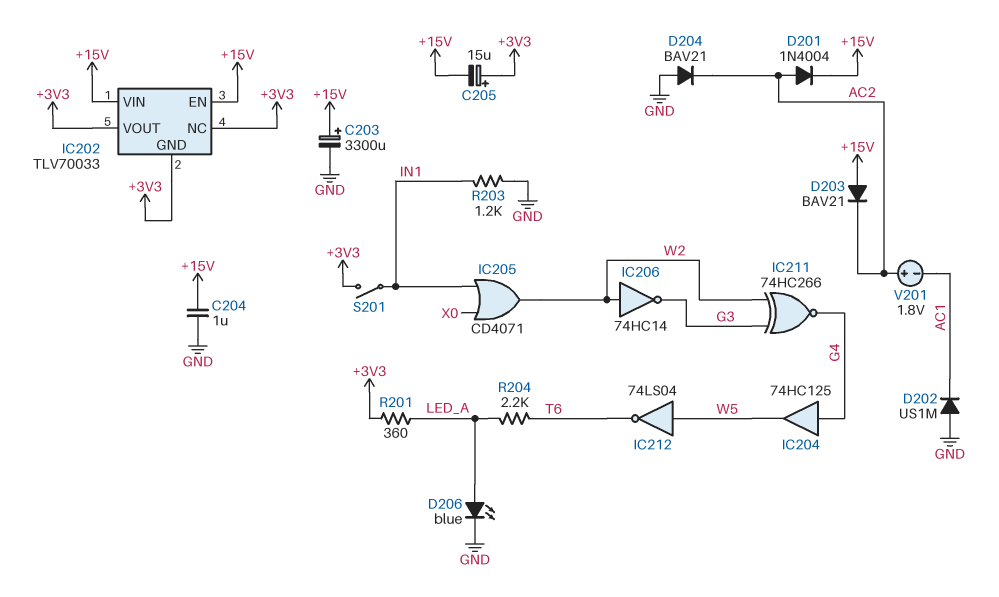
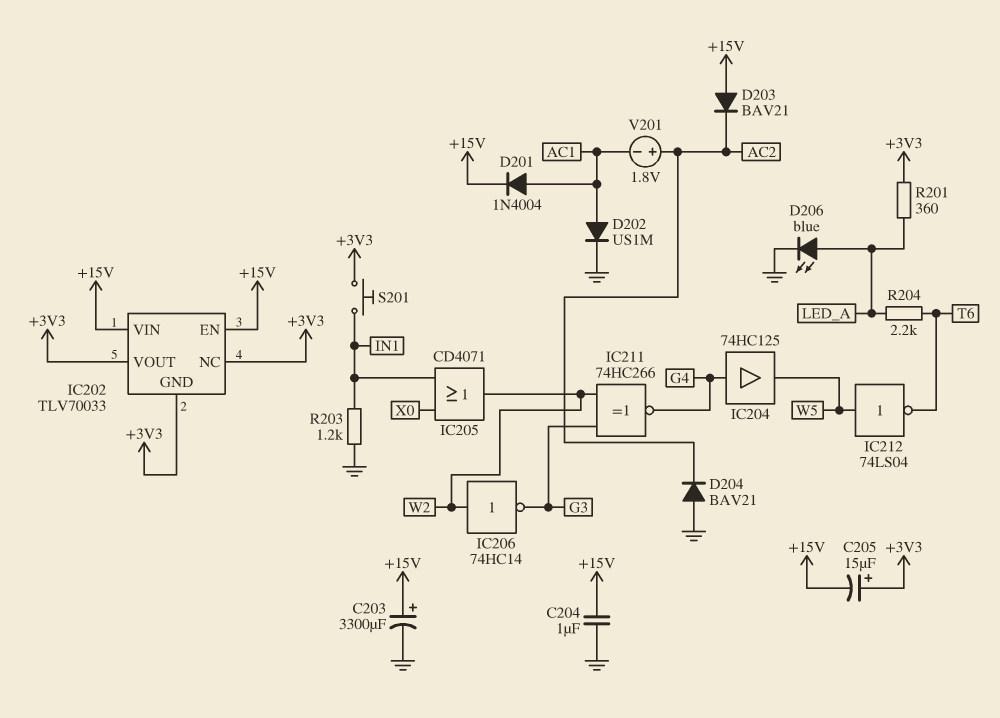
D201: diode 1N4004 (A AC2, K +15V) -> diode 1N4004 (A AC1, K +15V)
D202: diode US1M (A GND, K AC1) -> diode US1M (A AC1, K GND)
S201: switch (+3V3, IN1) -> button (+3V3, IN1)

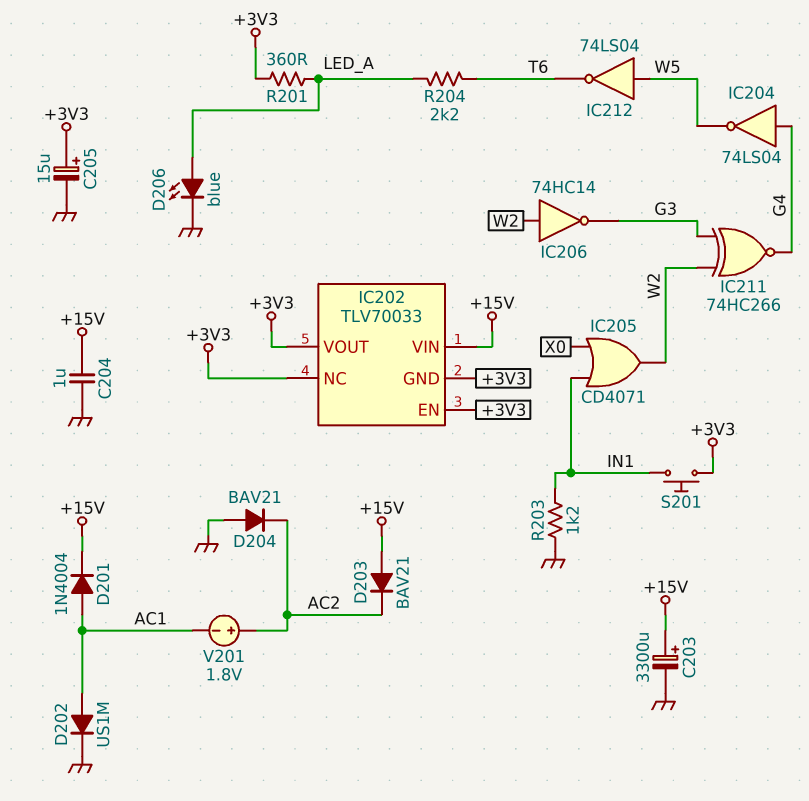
C205: 15uF (plus +3V3, minus +15V) -> 15uF (plus +3V3, minus GND)
IC202 pin EN: +15V -> +3V3
IC204: buffer 74HC125 (in G4, out W5) -> NOT 74LS04 (in G4, out W5)

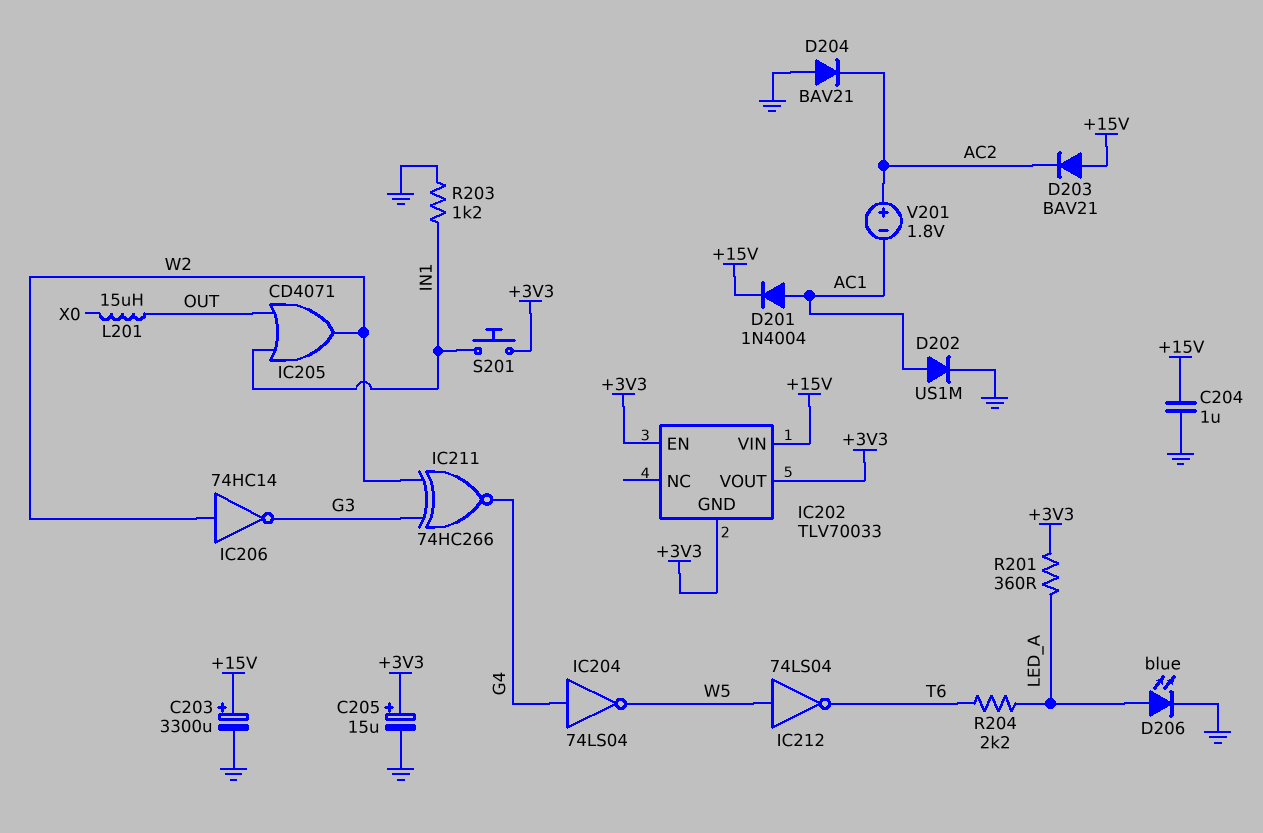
IC202 pin NC: +3V3 -> none
IC205: OR CD4071 (in IN1, in X0, out W2) -> OR CD4071 (in IN1, in OUT, out W2)
L201: none -> 15uH (OUT, X0)

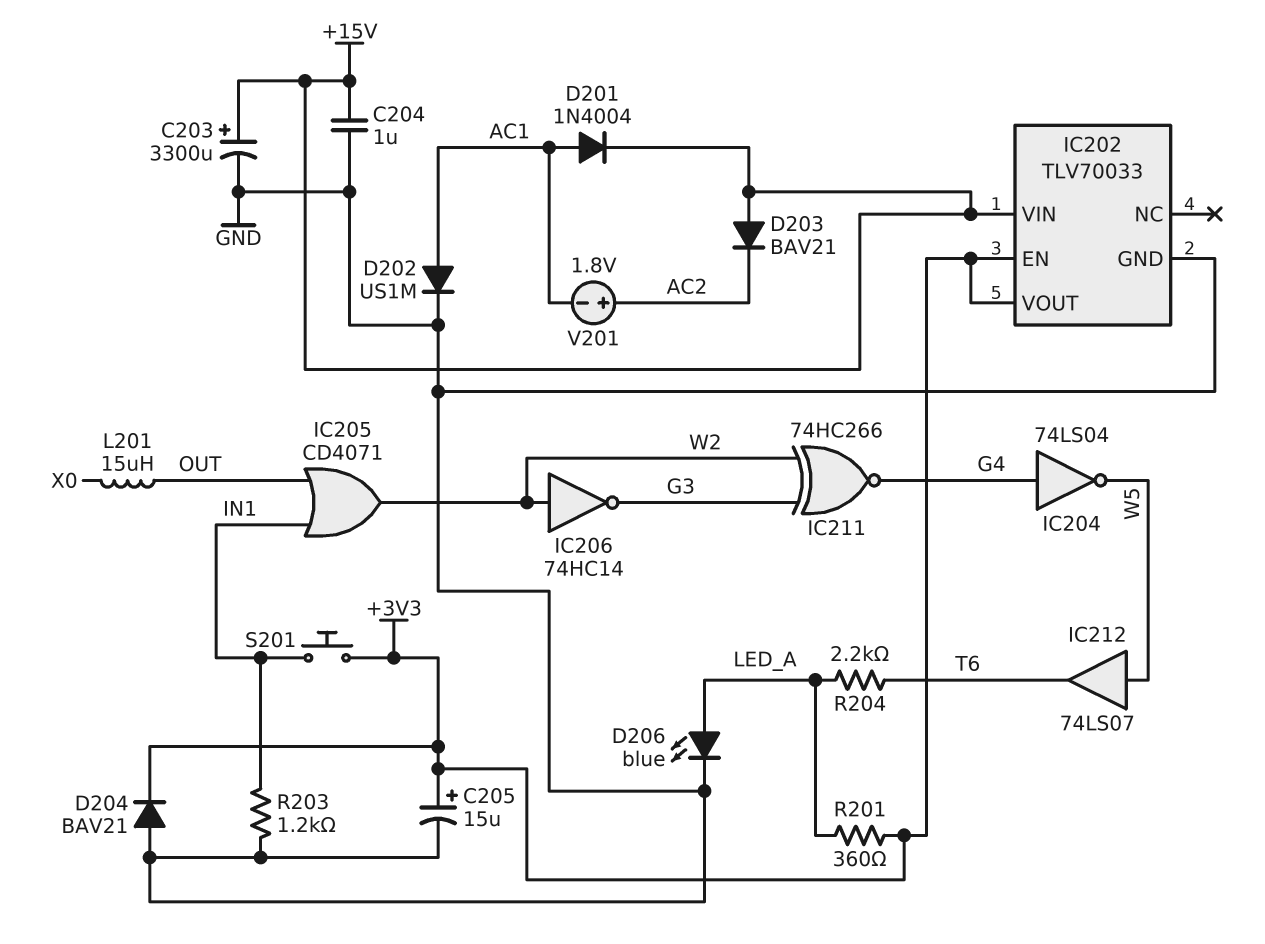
D204: diode BAV21 (A GND, K AC2) -> diode BAV21 (A GND, K +3V3)
IC202 pin GND: +3V3 -> GND
IC212: NOT 74LS04 (in W5, out T6) -> buffer 74LS07 (in W5, out T6)

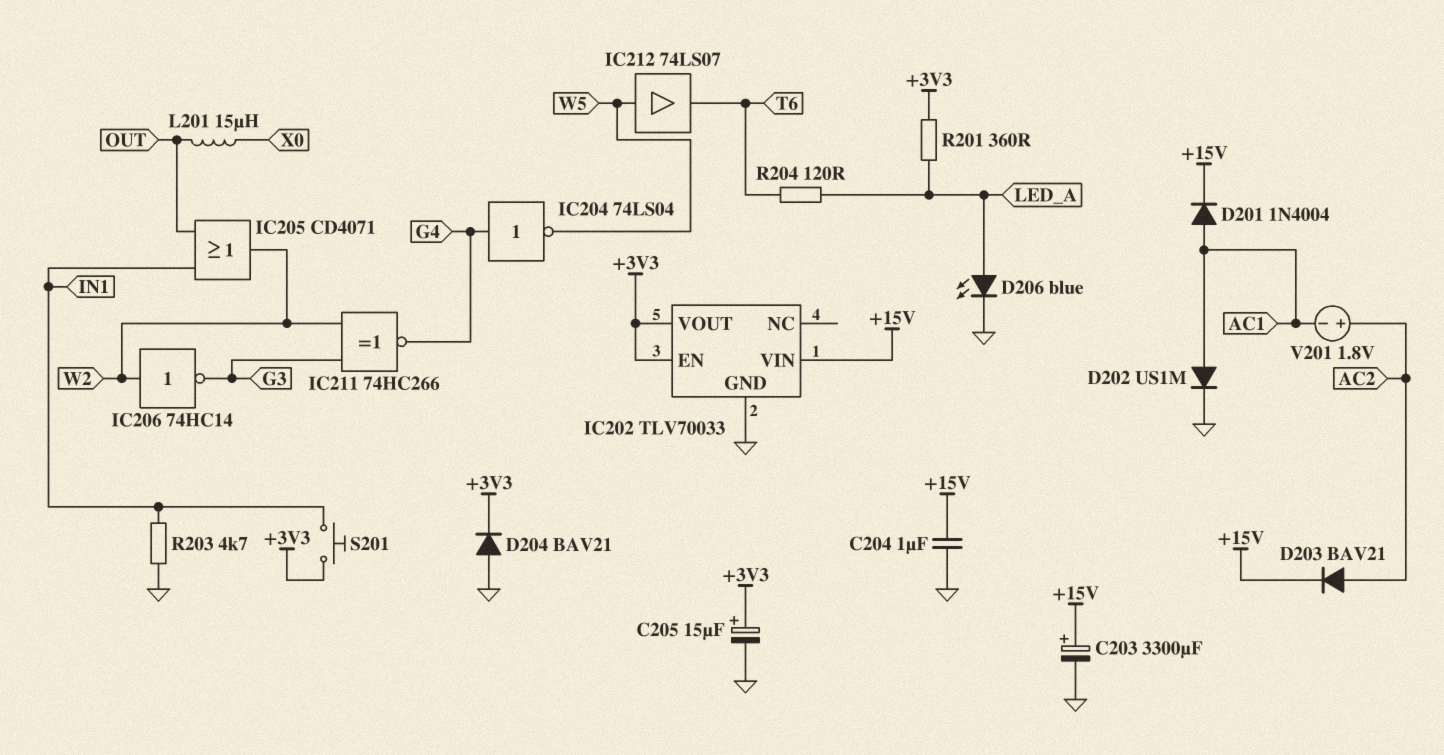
D203: diode BAV21 (A +15V, K AC2) -> diode BAV21 (A AC2, K +15V)
R203: 1.2k (GND, IN1) -> 4.7k (GND, IN1)
R204: 2.2k (LED_A, T6) -> 120 (LED_A, T6)

